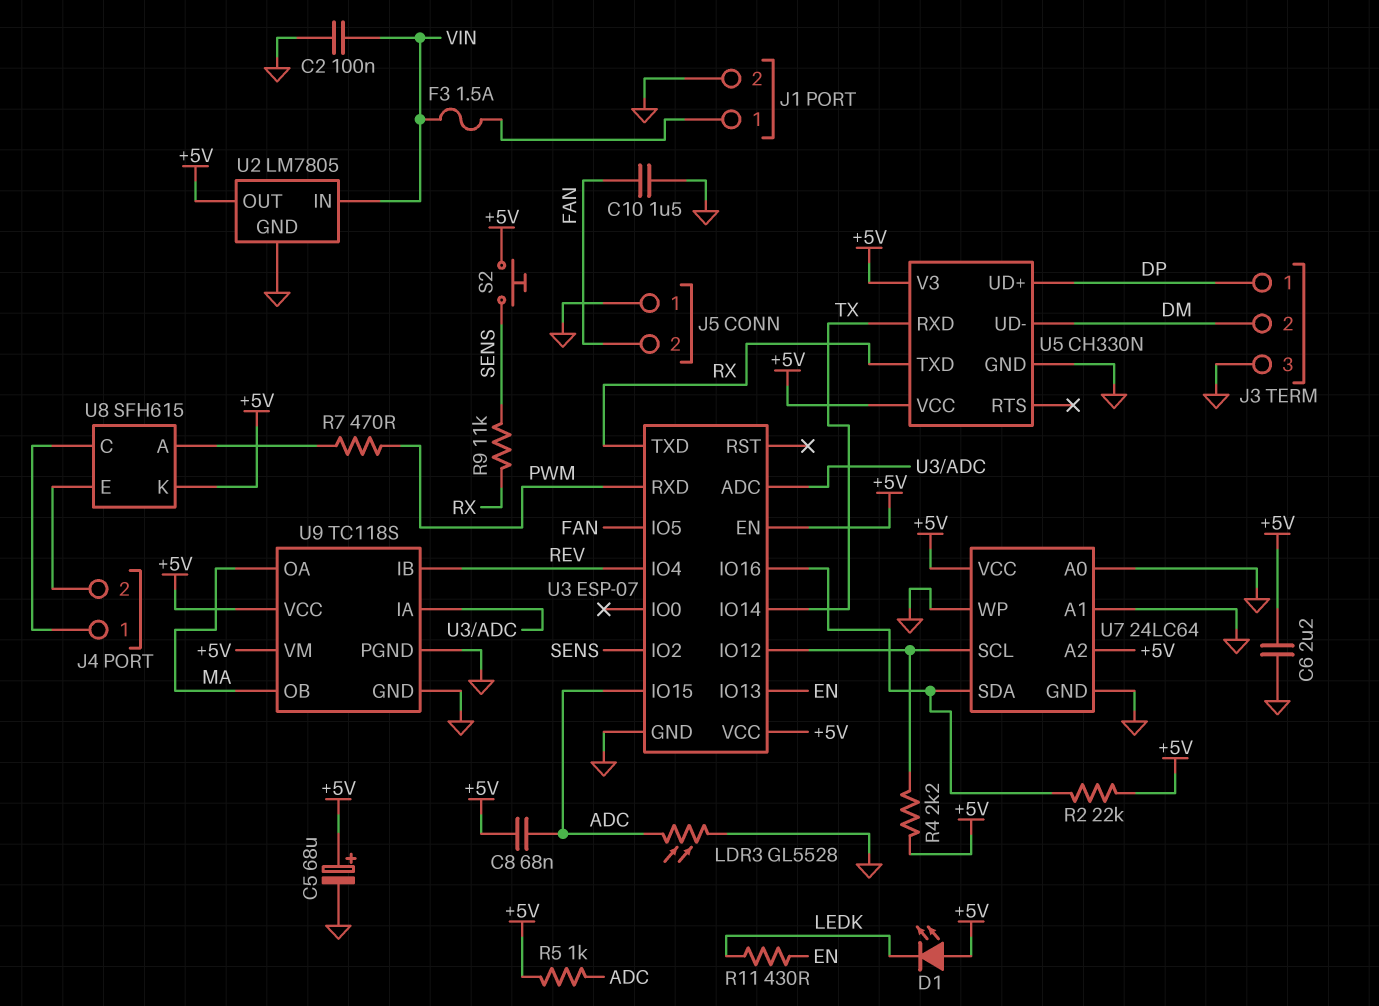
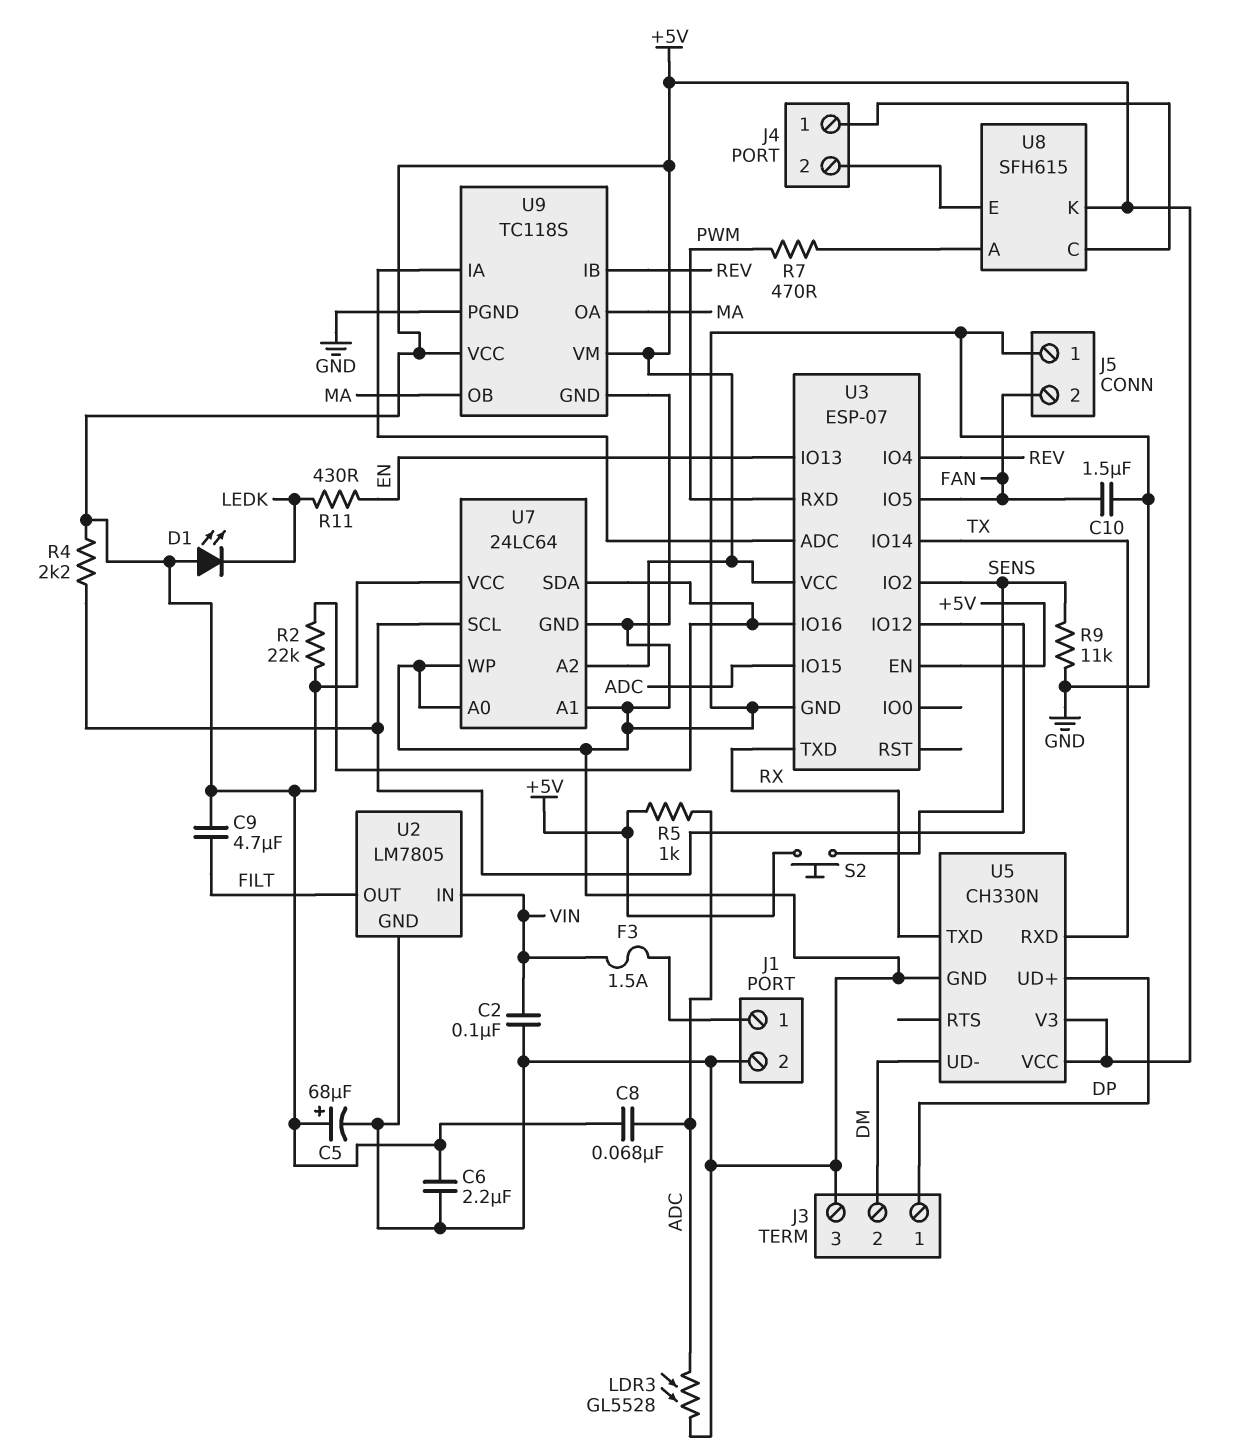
C9: none -> 4.7uF (+5V, FILT)
R9: 11k (RX, SENS) -> 11k (GND, SENS)
U2 pin OUT: +5V -> FILT

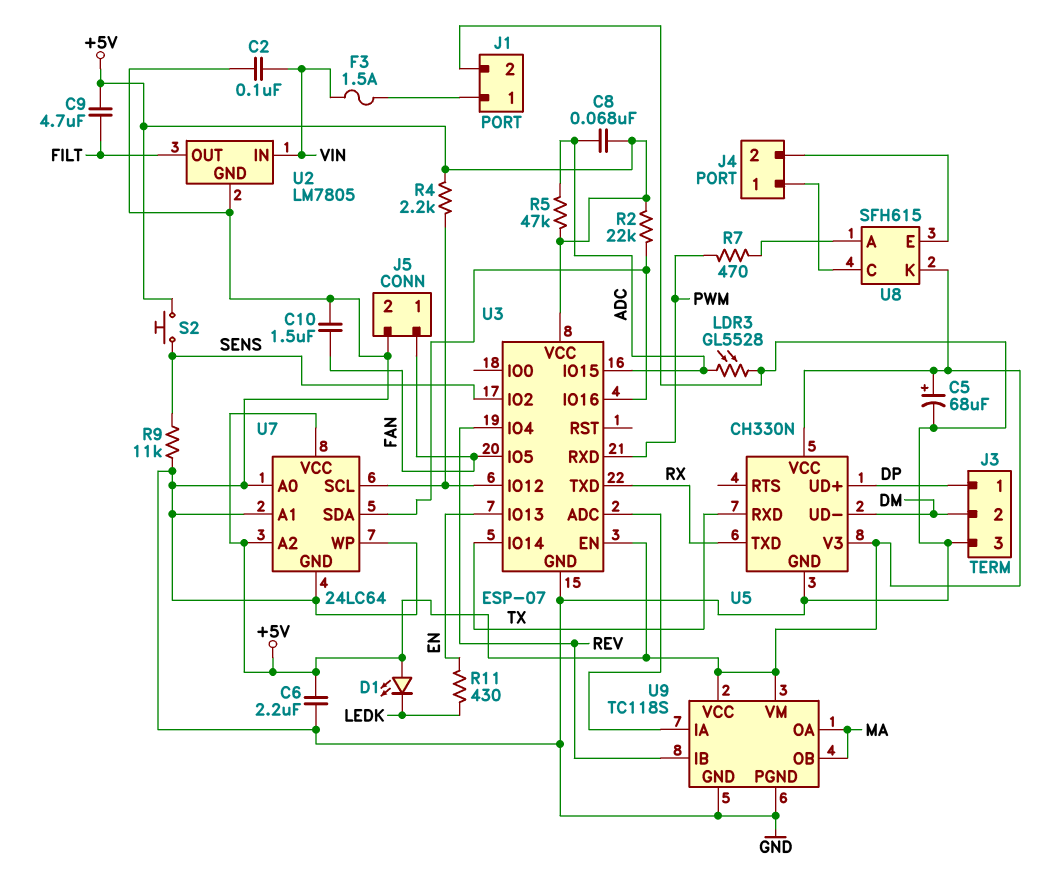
J5 pin 1: GND -> FAN
J5 pin 2: FAN -> GND
R5: 1k (+5V, ADC) -> 47k (+5V, ADC)

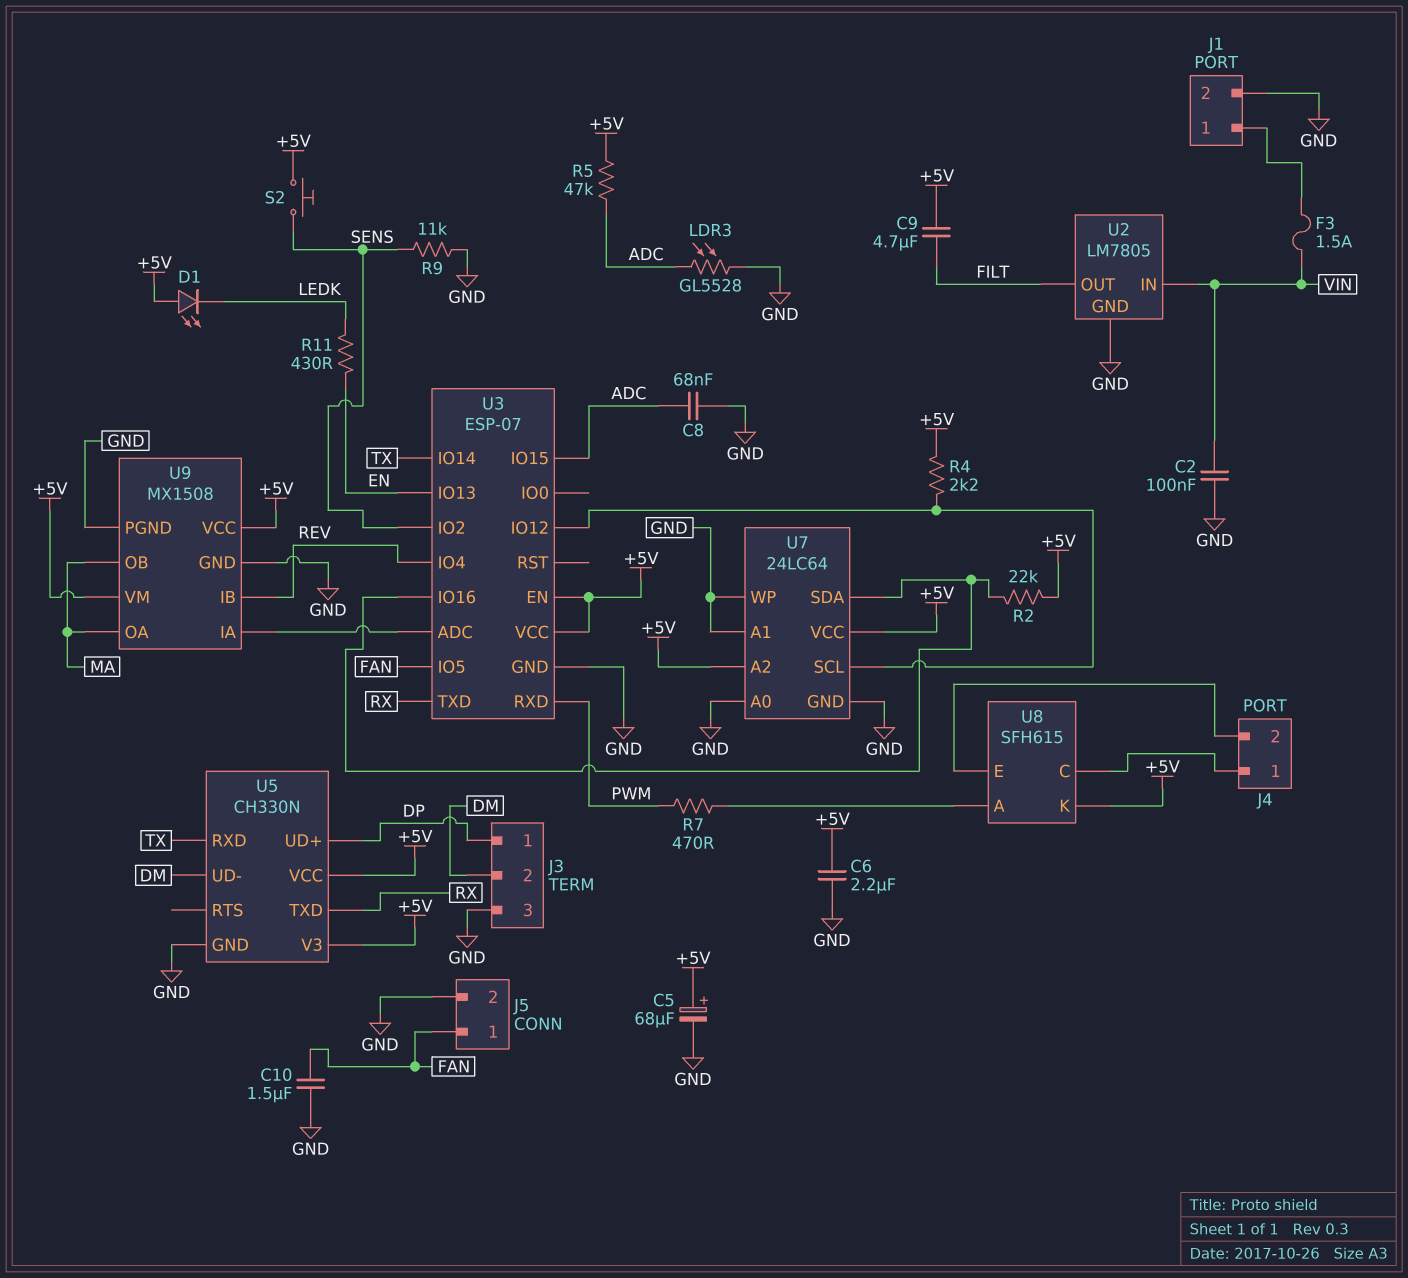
C8: 68nF (+5V, ADC) -> 68nF (ADC, GND)
U9: TC118S -> MX1508

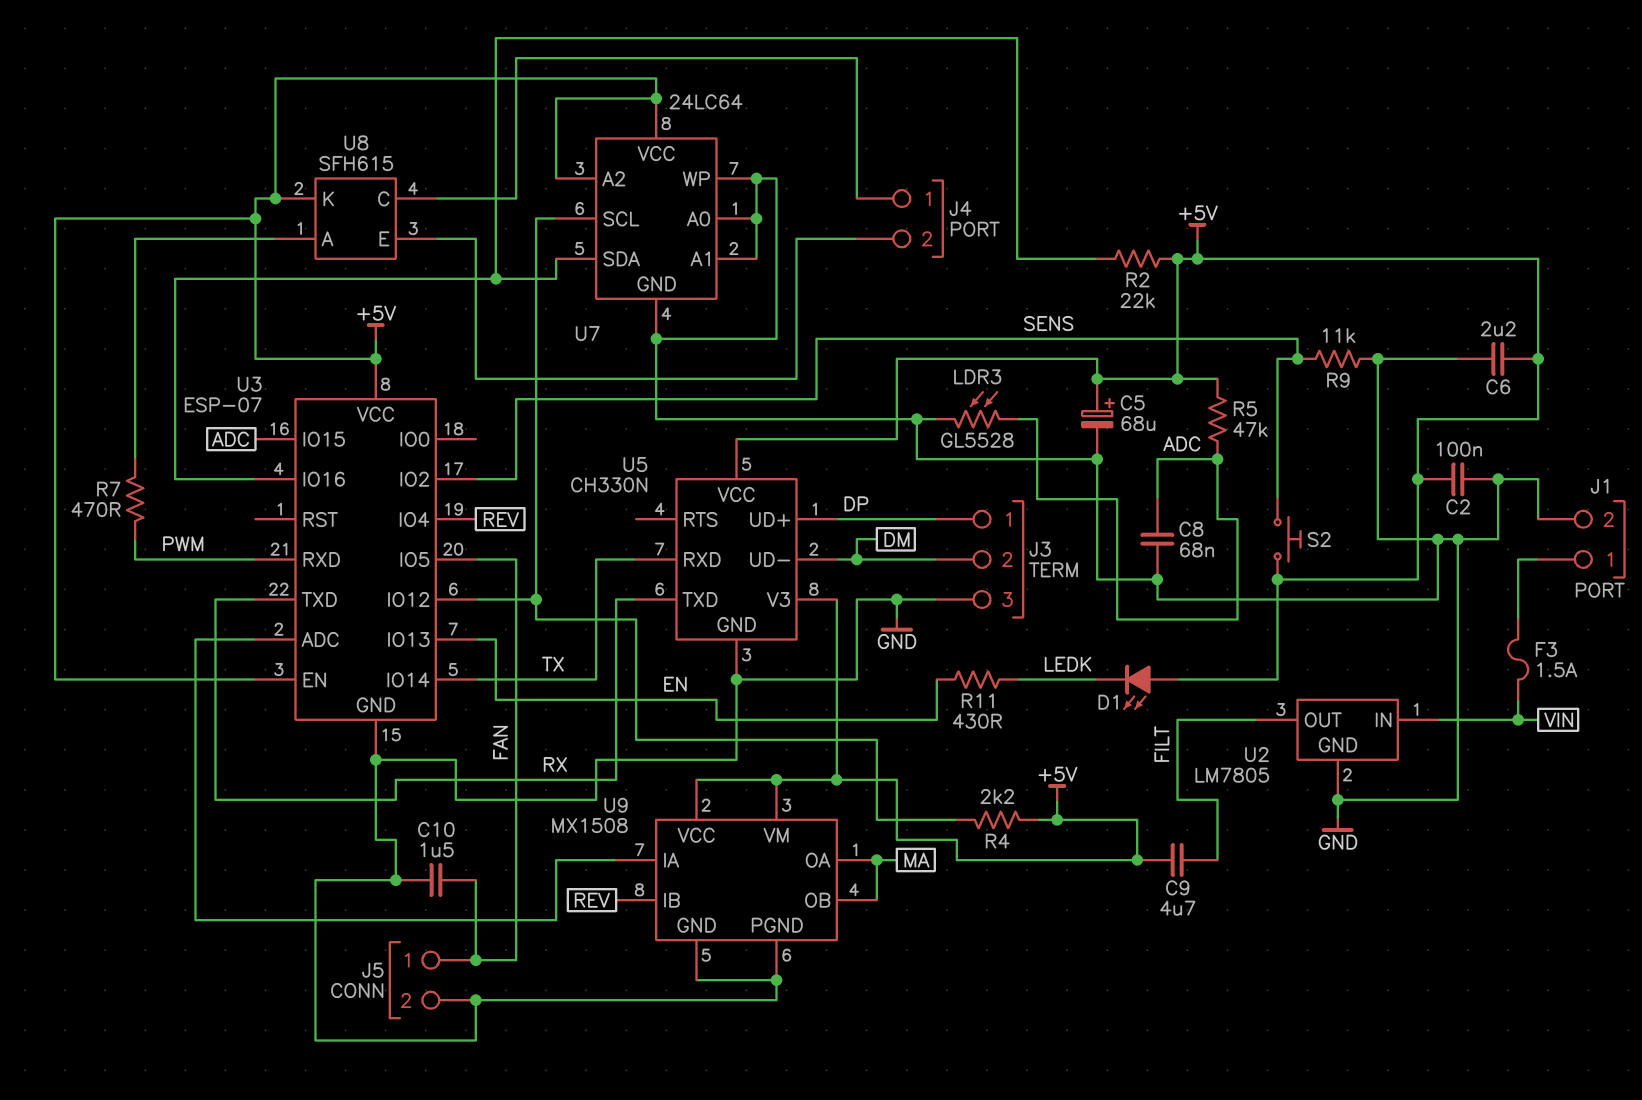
C2: 100nF (GND, VIN) -> 100nF (+5V, GND)

